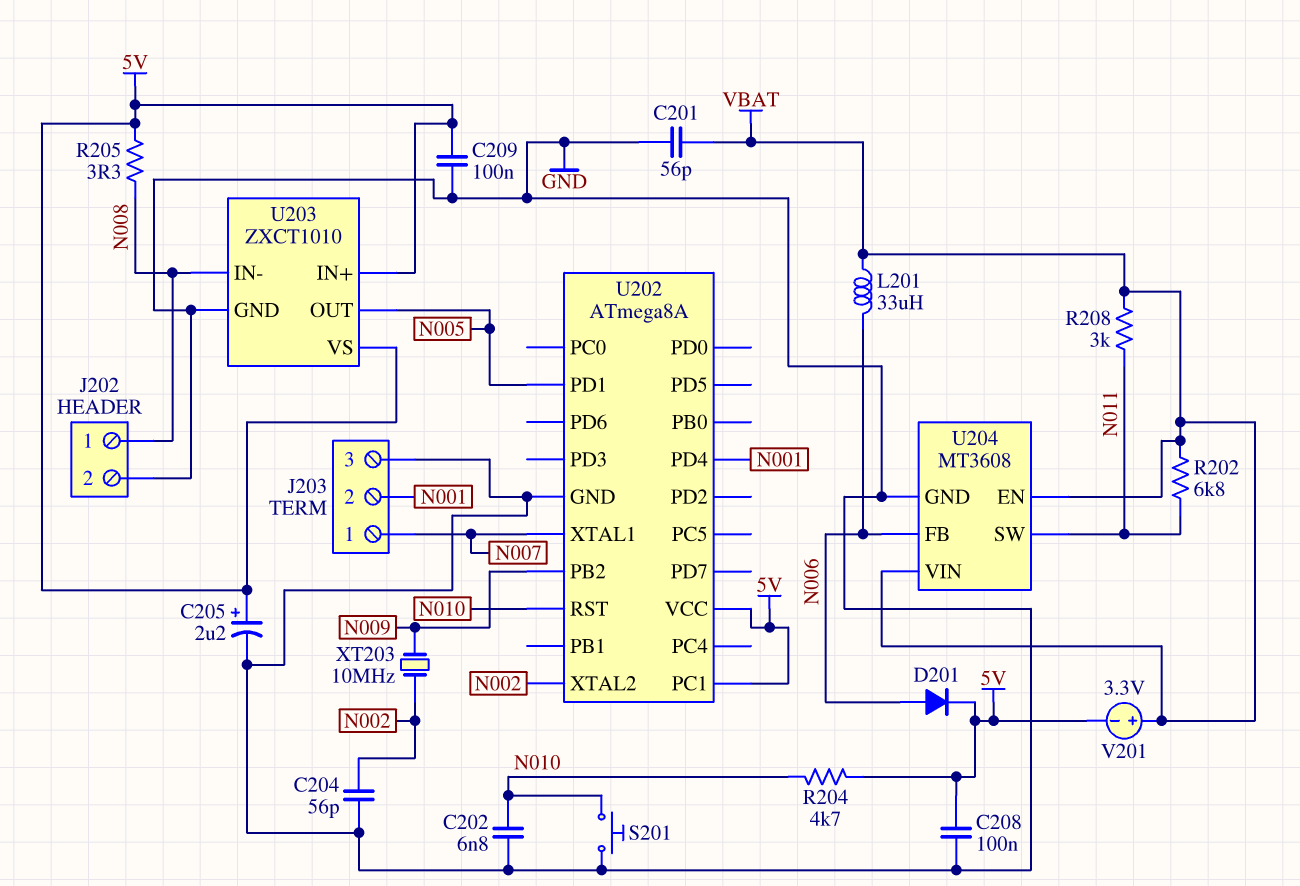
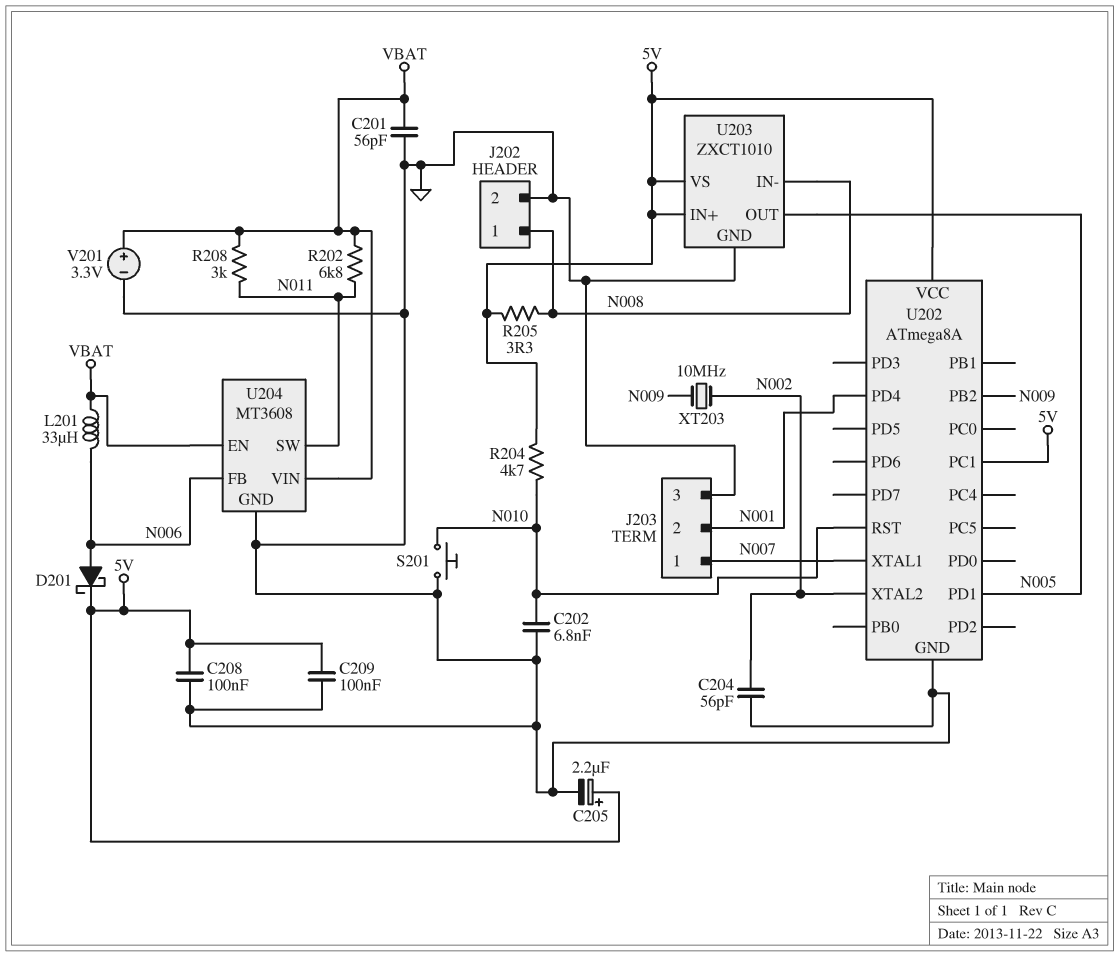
D201: diode (A N006, K 5V) -> schottky (A N006, K 5V)
V201: 3.3V (plus VBAT, minus 5V) -> 3.3V (plus VBAT, minus GND)

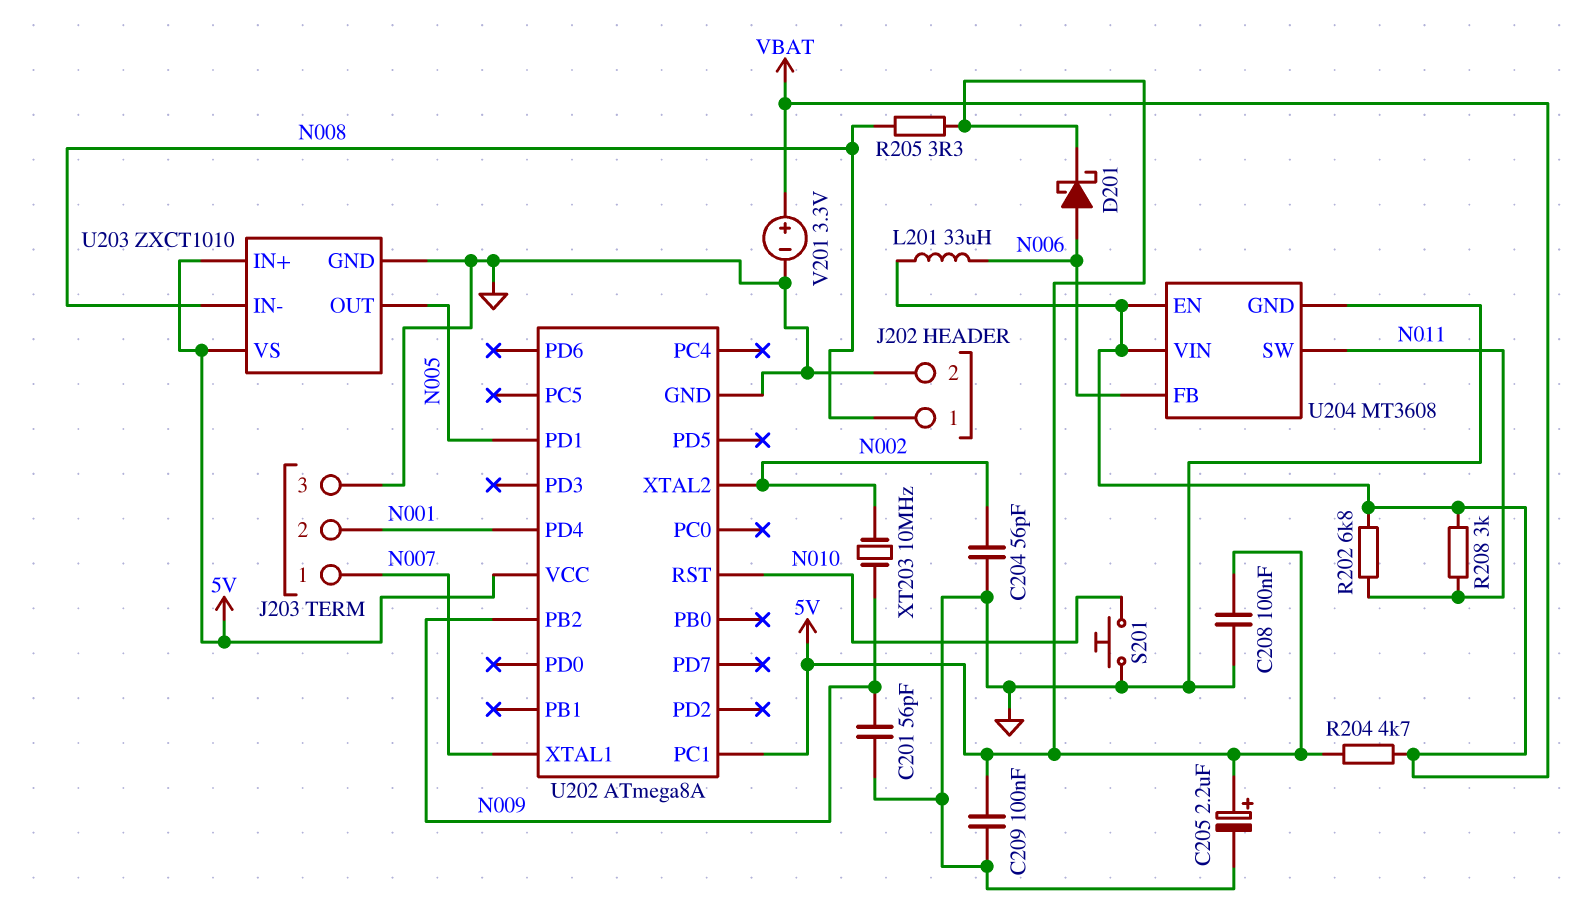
C201: 56pF (GND, VBAT) -> 56pF (GND, N009)
C202: 6.8nF (GND, N010) -> none
R204: 4.7k (5V, N010) -> 4.7k (5V, VBAT)

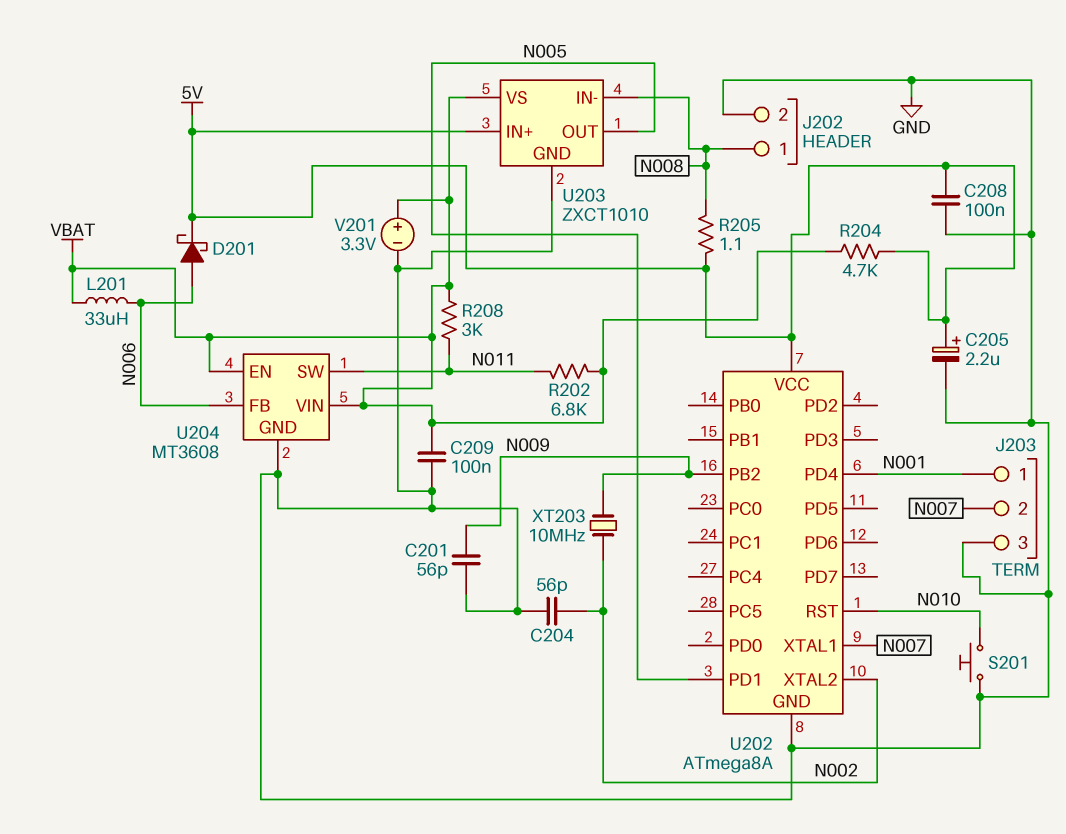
C209: 100nF (5V, GND) -> 100nF (GND, VBAT)
J203 pin 1: N007 -> N001
J203 pin 2: N001 -> N007
R205: 3.3 (5V, N008) -> 1.1 (5V, N008)
U202 pin PC1: 5V -> none
U203 pin VS: 5V -> VBAT

